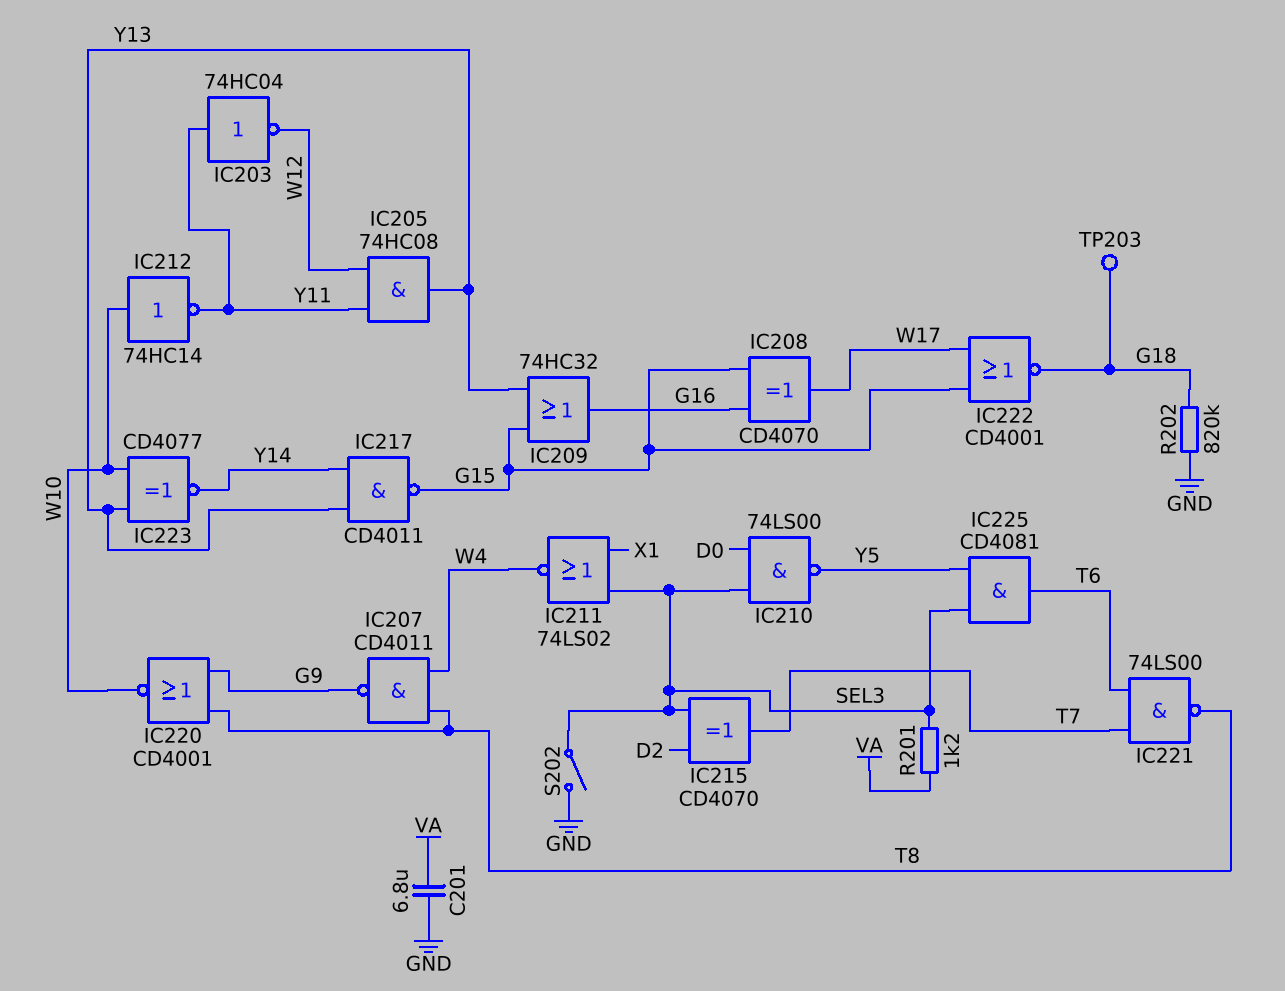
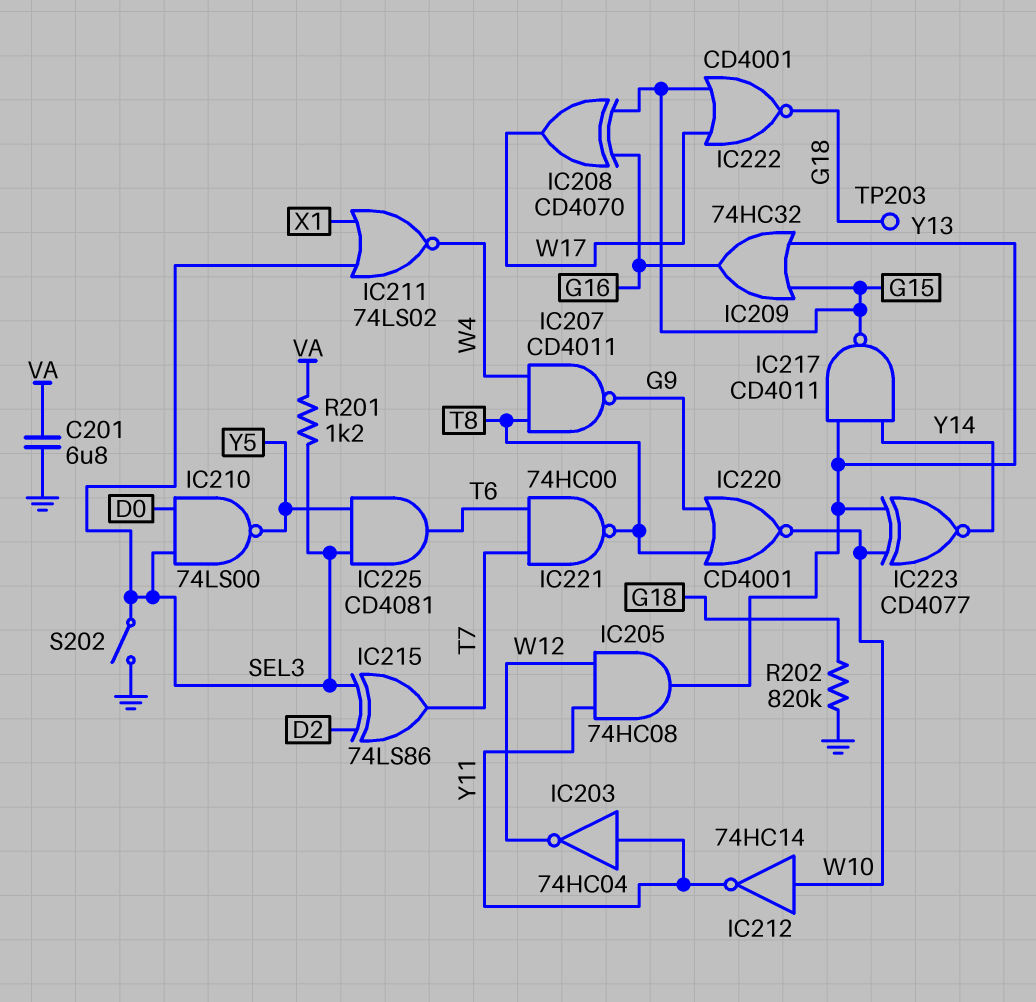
IC215: XOR CD4070 (in D2, in SEL3, out T7) -> XOR 74LS86 (in D2, in SEL3, out T7)
IC221: NAND 74LS00 (in T6, in T7, out T8) -> NAND 74HC00 (in T6, in T7, out T8)

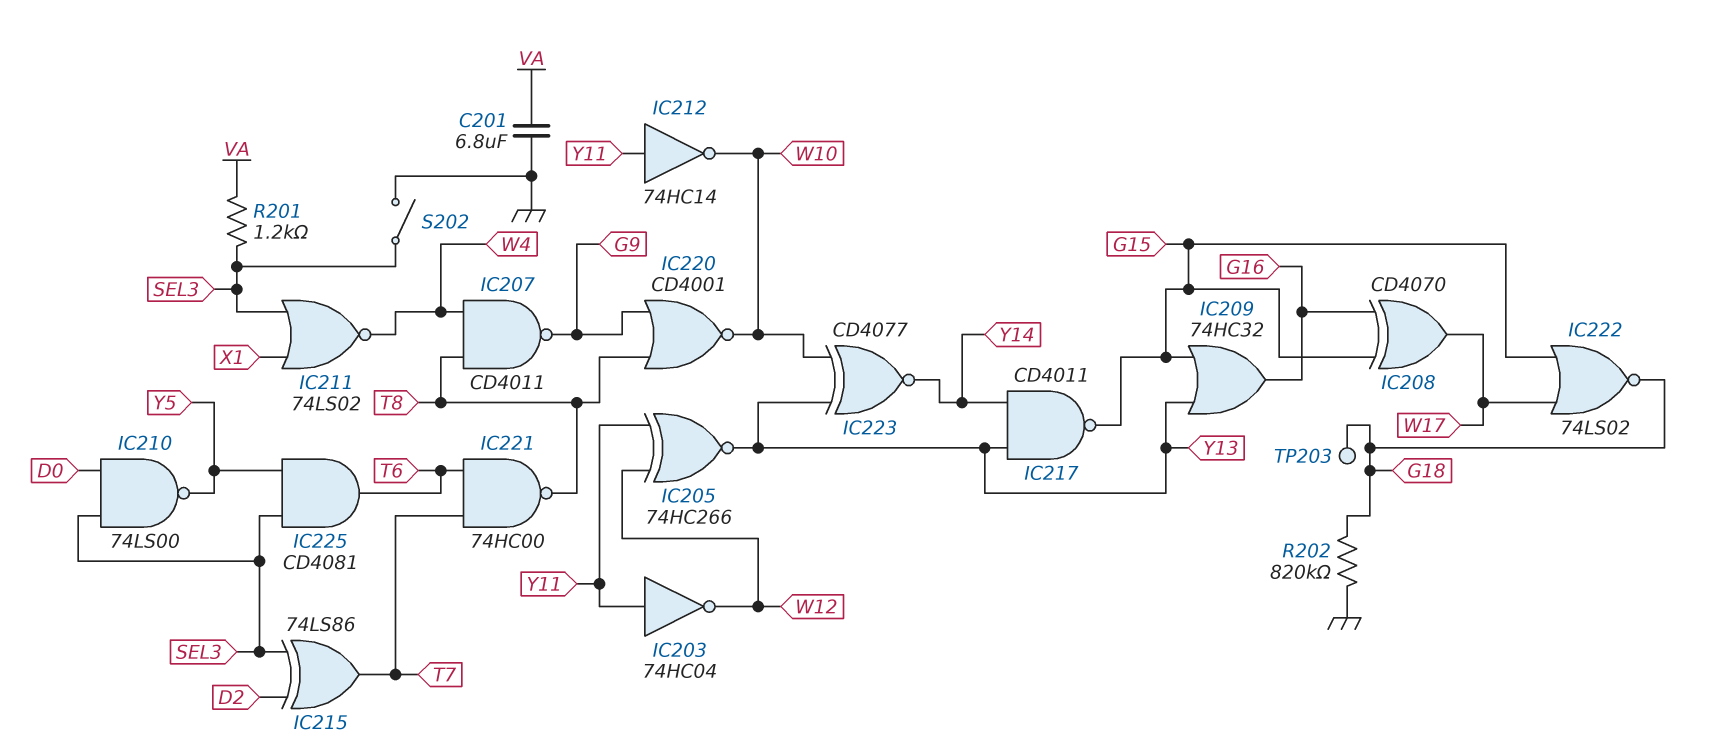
IC205: AND 74HC08 (in W12, in Y11, out Y13) -> XNOR 74HC266 (in W12, in Y11, out Y13)
IC212: NOT 74HC14 (in W10, out Y11) -> NOT 74HC14 (in Y11, out W10)
IC222: NOR CD4001 (in G15, in W17, out G18) -> NOR 74LS02 (in G15, in W17, out G18)

